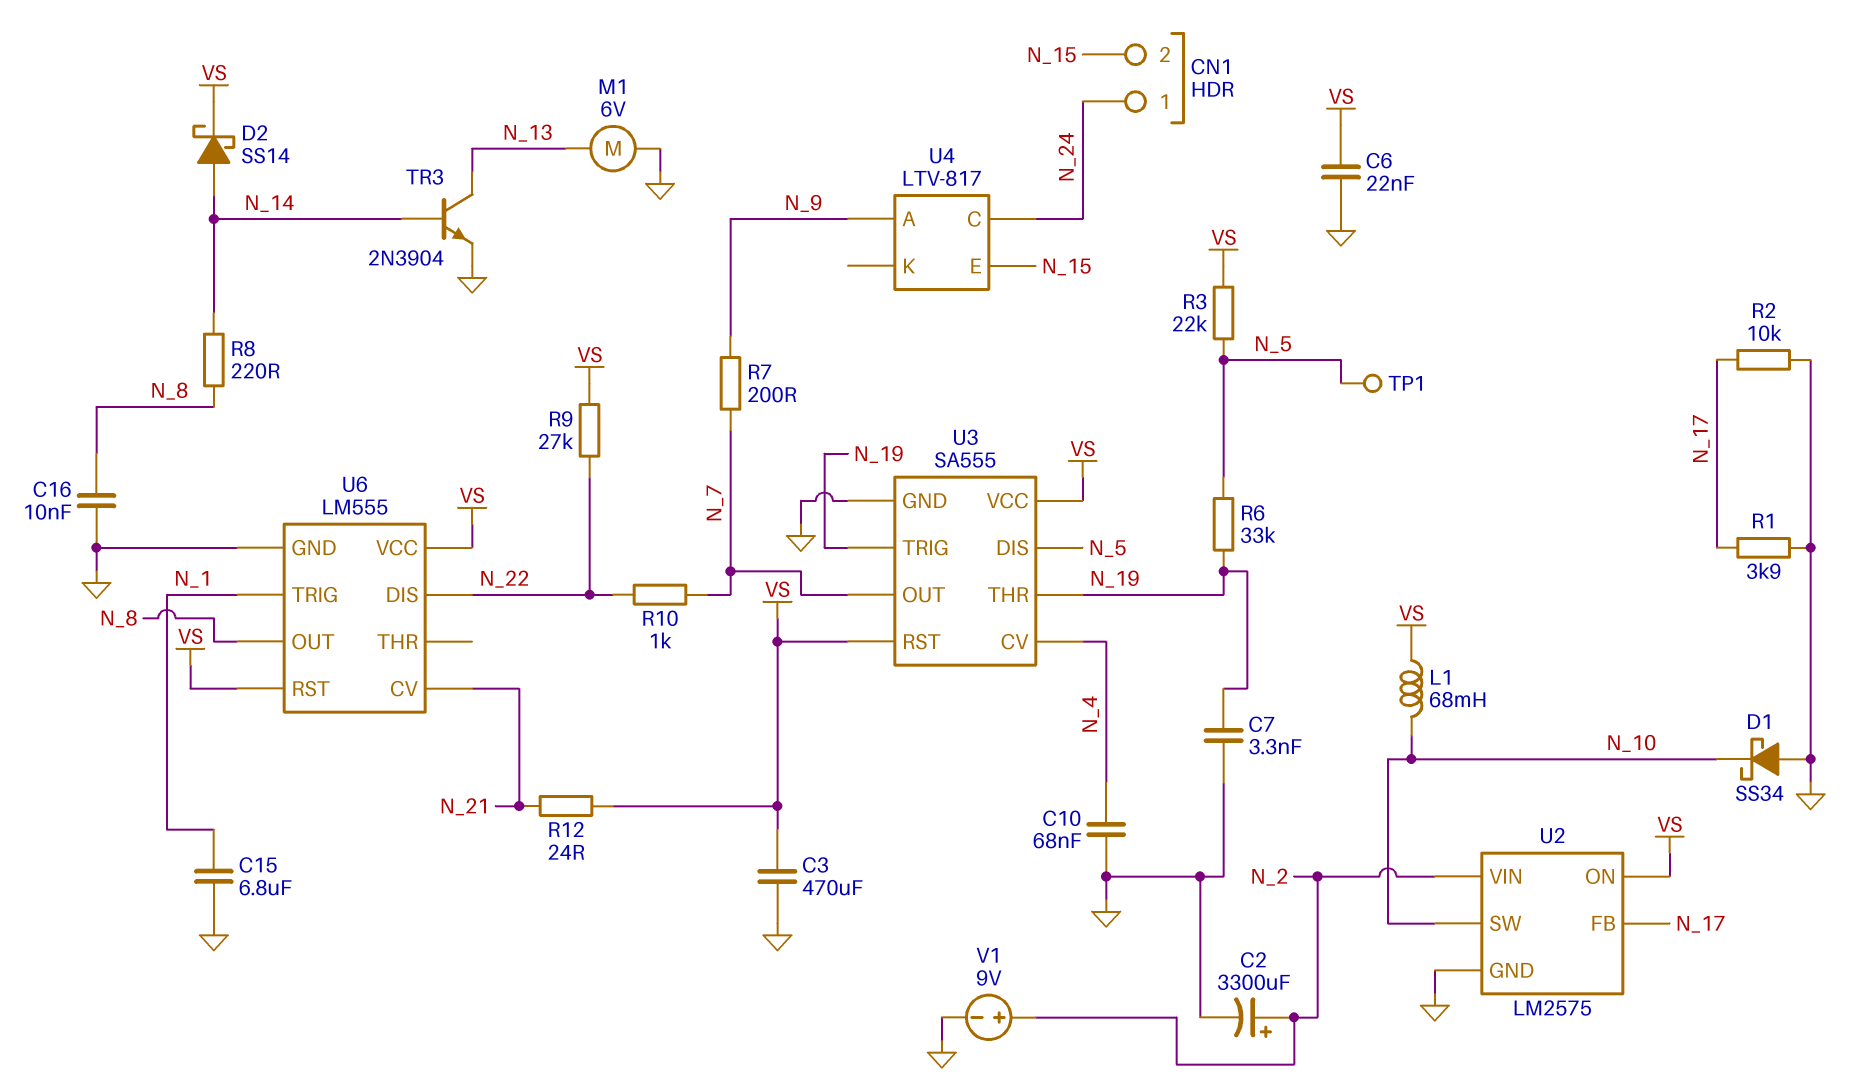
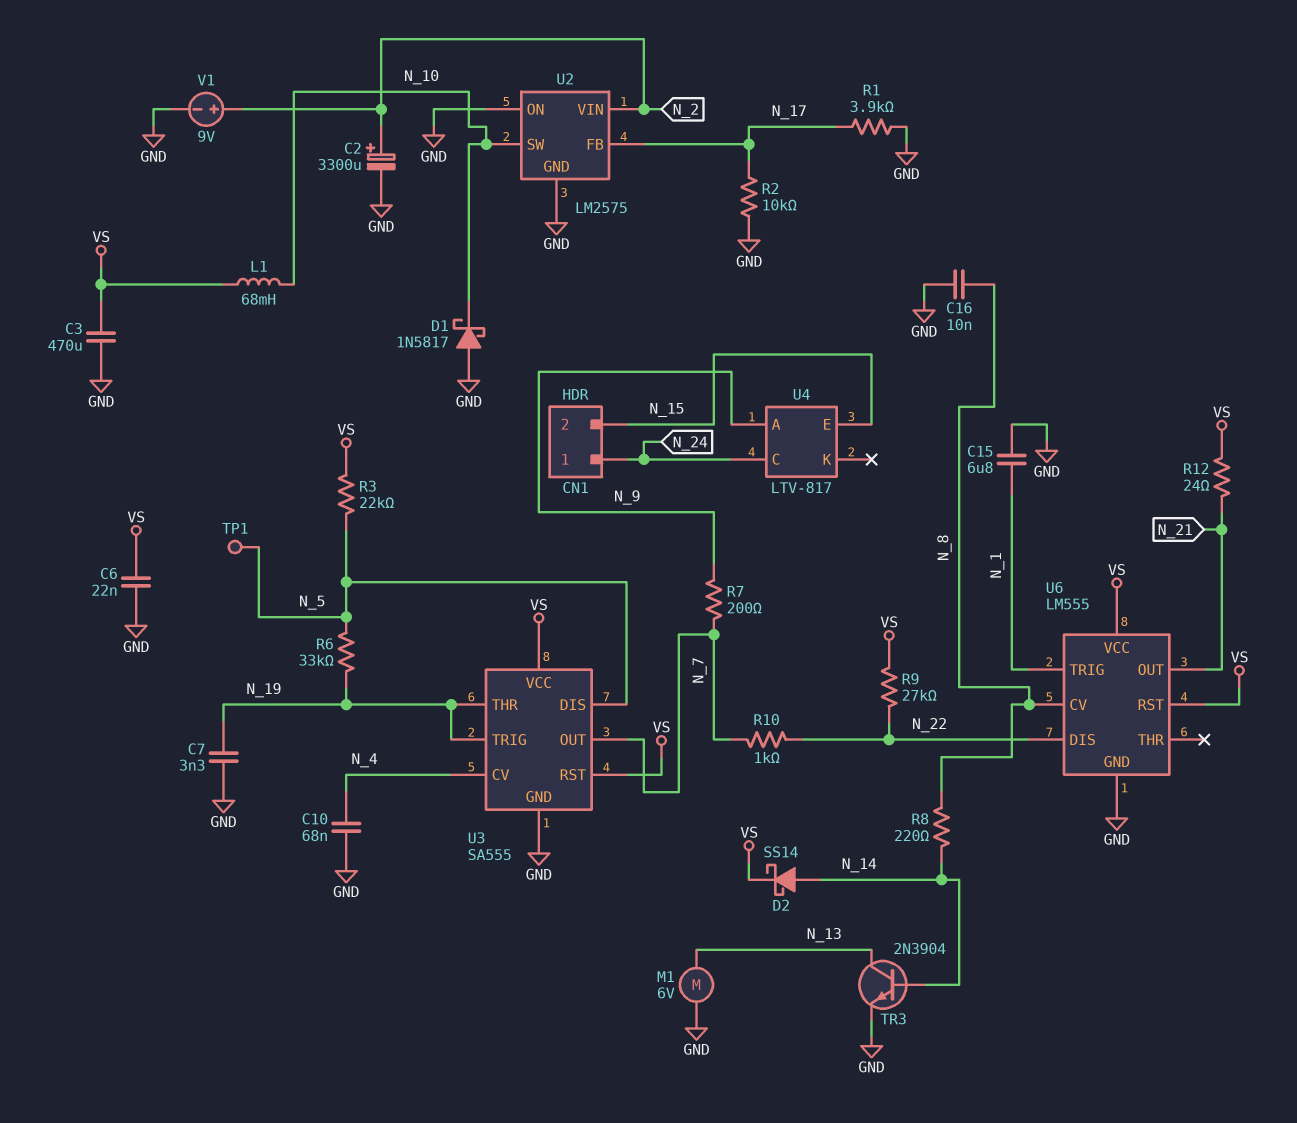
D1: schottky SS34 (A GND, K N_10) -> schottky 1N5817 (A GND, K N_10)
U2 pin ON: VS -> GND
U6 pin CV: N_21 -> N_8
U6 pin OUT: N_8 -> N_21

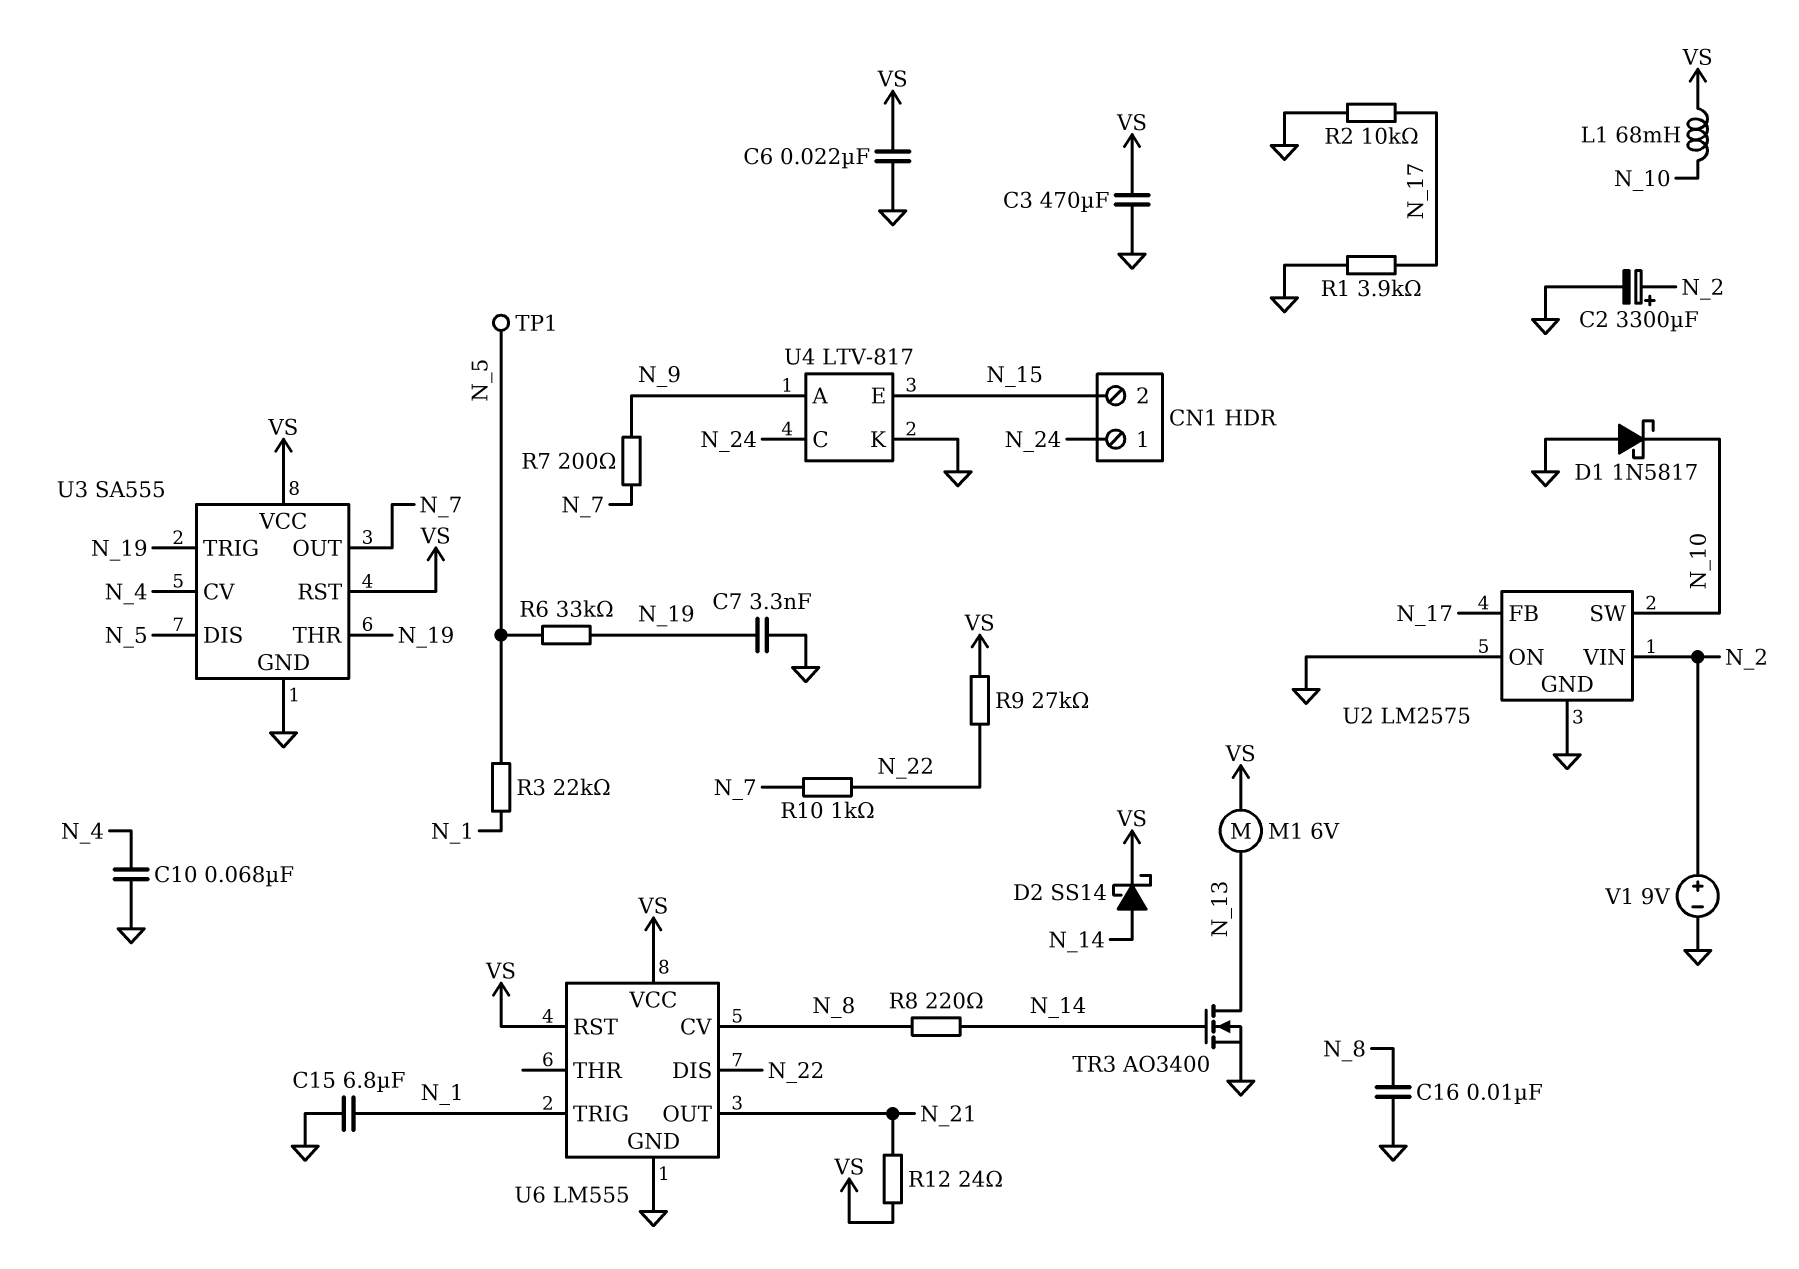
M1: motor 6V (GND, N_13) -> motor 6V (N_13, VS)
R3: 22k (N_5, VS) -> 22k (N_1, N_5)
TR3: NPN 2N3904 (B N_14, C N_13, E GND) -> NMOS AO3400 (G N_14, D N_13, S GND)
U4 pin K: none -> GND

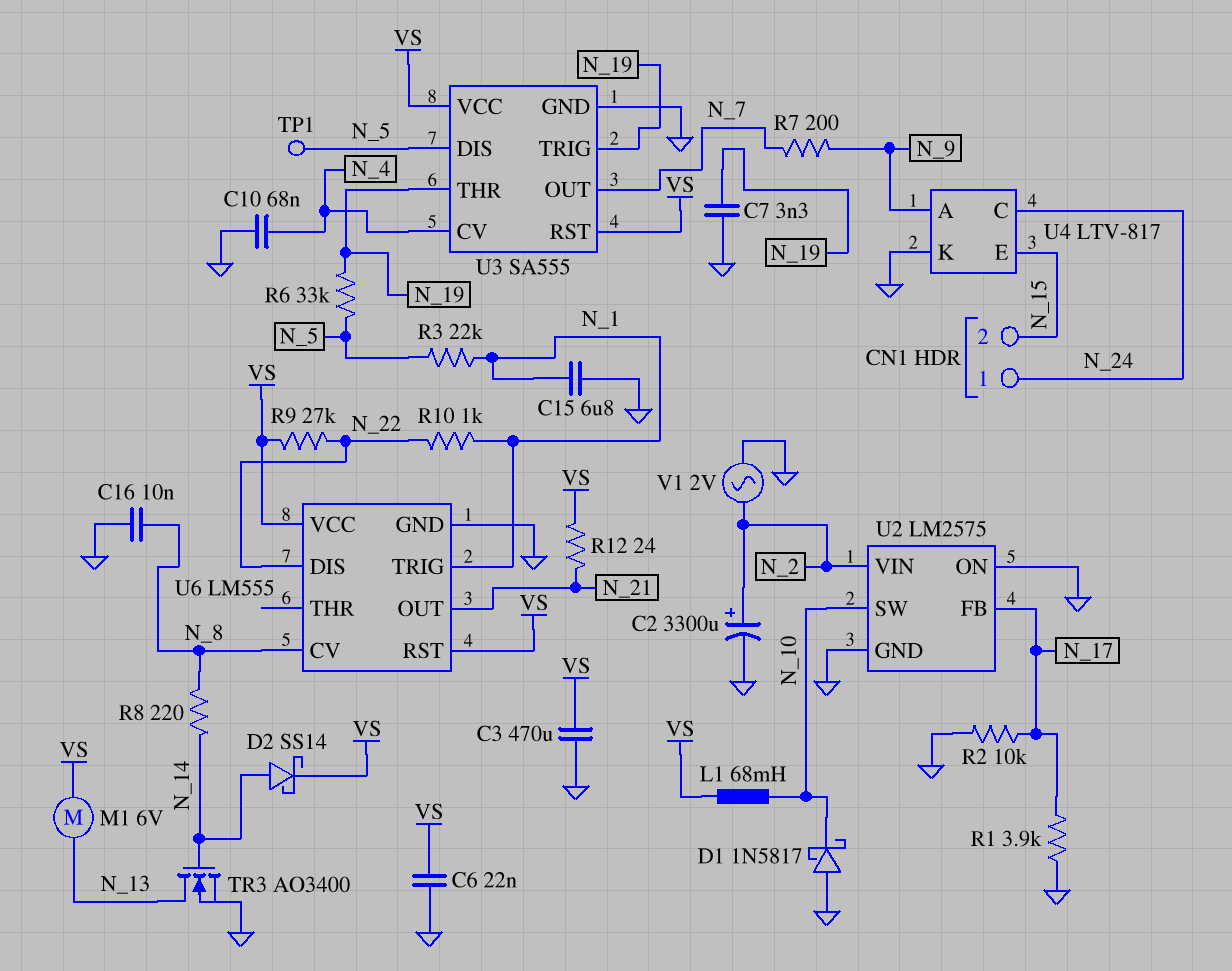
R10: 1k (N_7, N_22) -> 1k (N_1, N_22)
V1: 9V (plus N_2, minus GND) -> AC 2V (GND, N_2)

